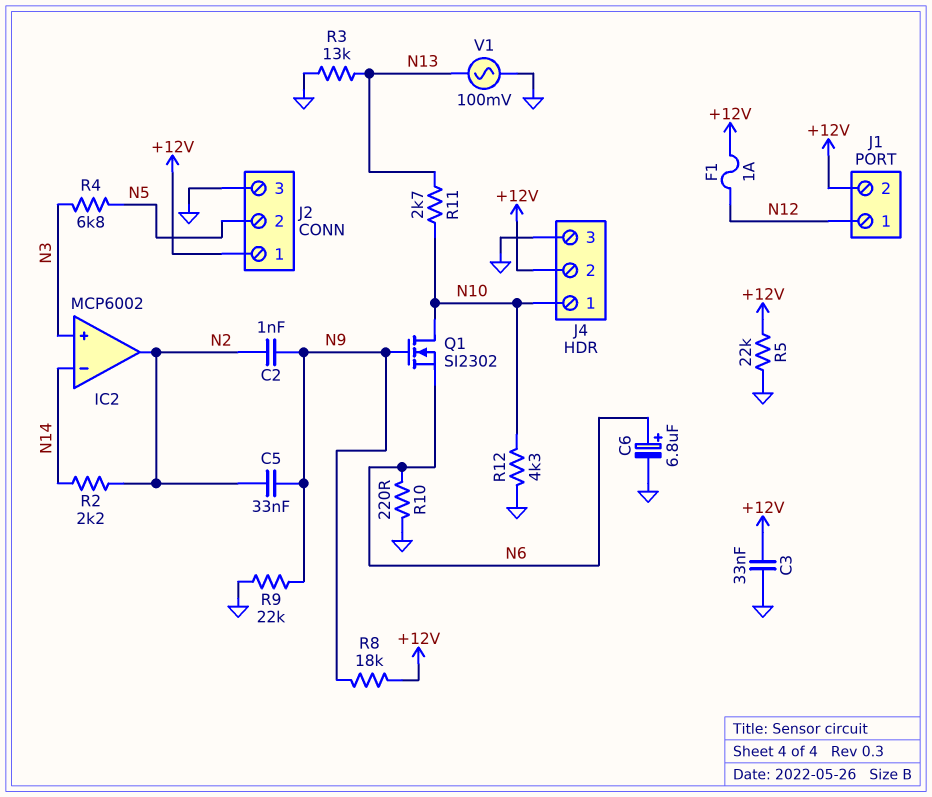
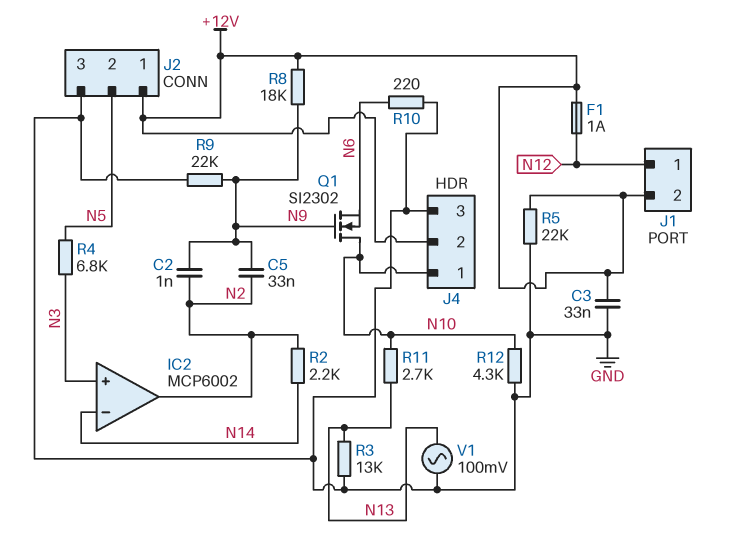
C6: 6.8uF (plus N6, minus GND) -> none

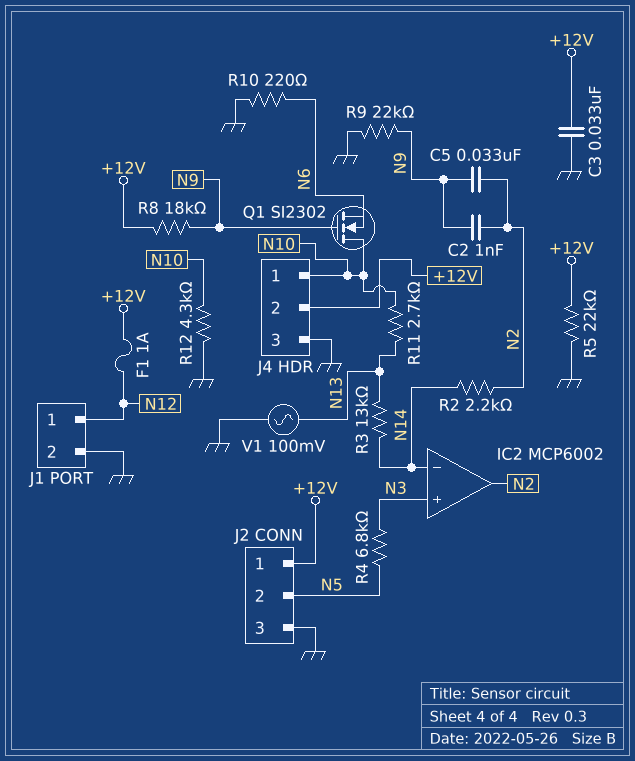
J1 pin 2: +12V -> GND
R3: 13k (GND, N13) -> 13k (N13, N14)

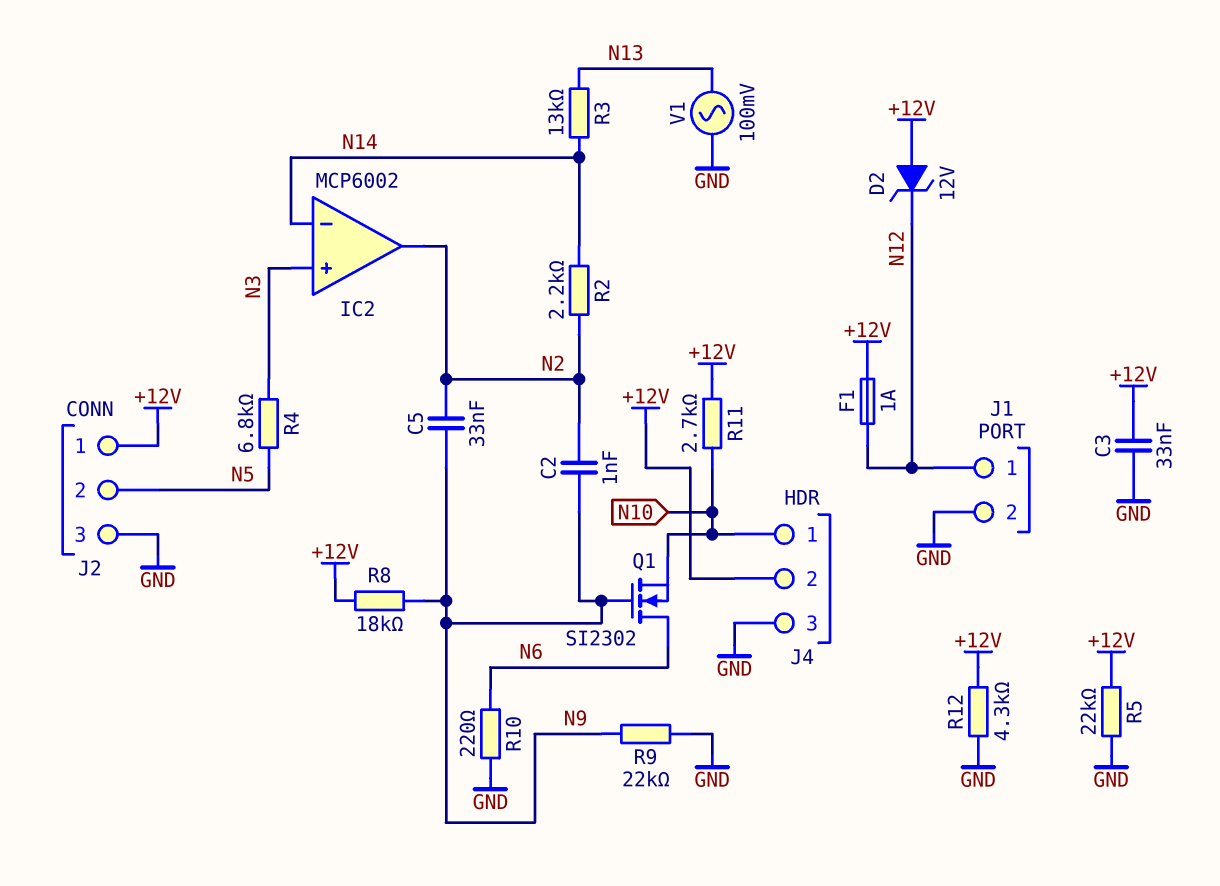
D2: none -> zener 12V (A +12V, K N12)
Q1: NMOS SI2302 (G N9, D N10, S N6) -> NMOS SI2302 (G N9, D N6, S N10)
R11: 2.7k (N10, N13) -> 2.7k (+12V, N10)
R12: 4.3k (GND, N10) -> 4.3k (+12V, GND)

